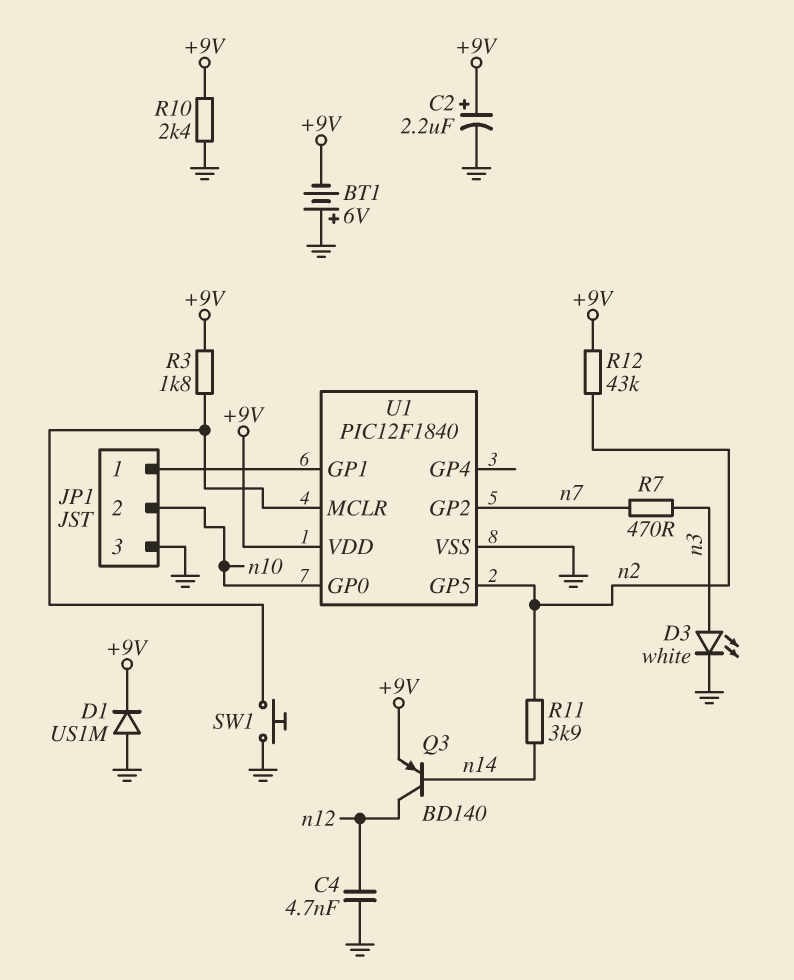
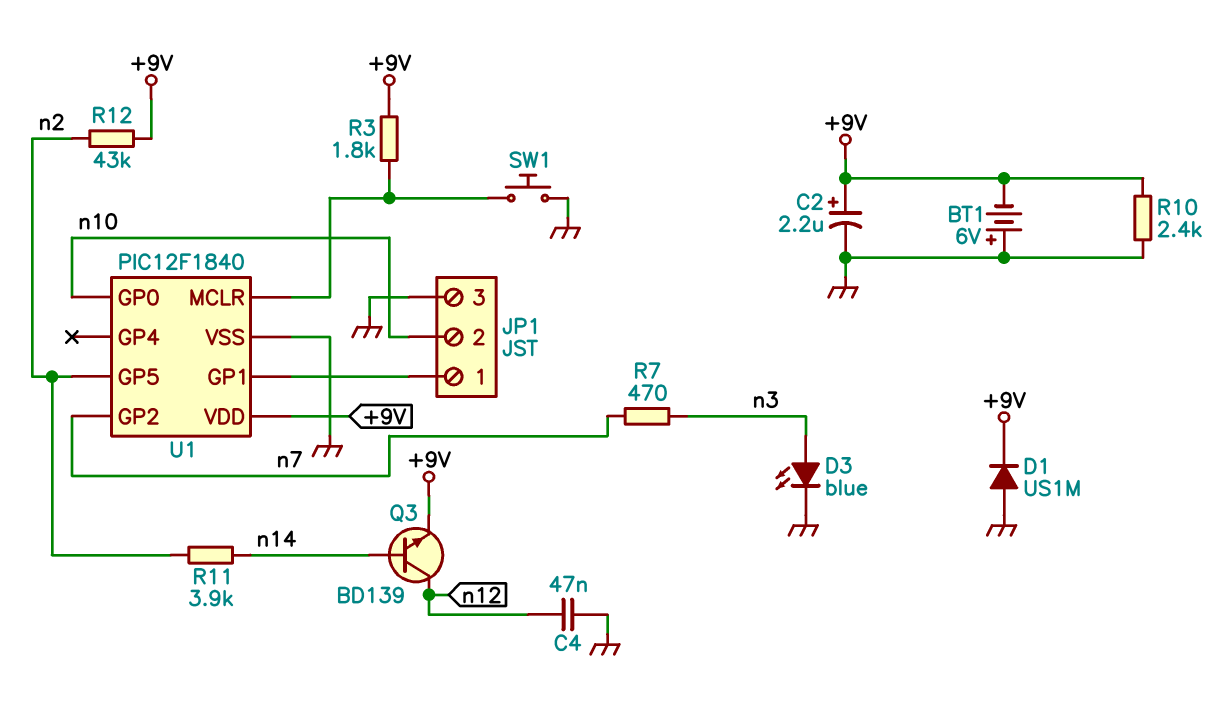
C4: 4.7nF (GND, n12) -> 47nF (GND, n12)
D3: LED white (A n3, K GND) -> LED blue (A n3, K GND)
Q3: PNP BD140 (B n14, C n12, E +9V) -> NPN BD139 (B n14, C n12, E +9V)

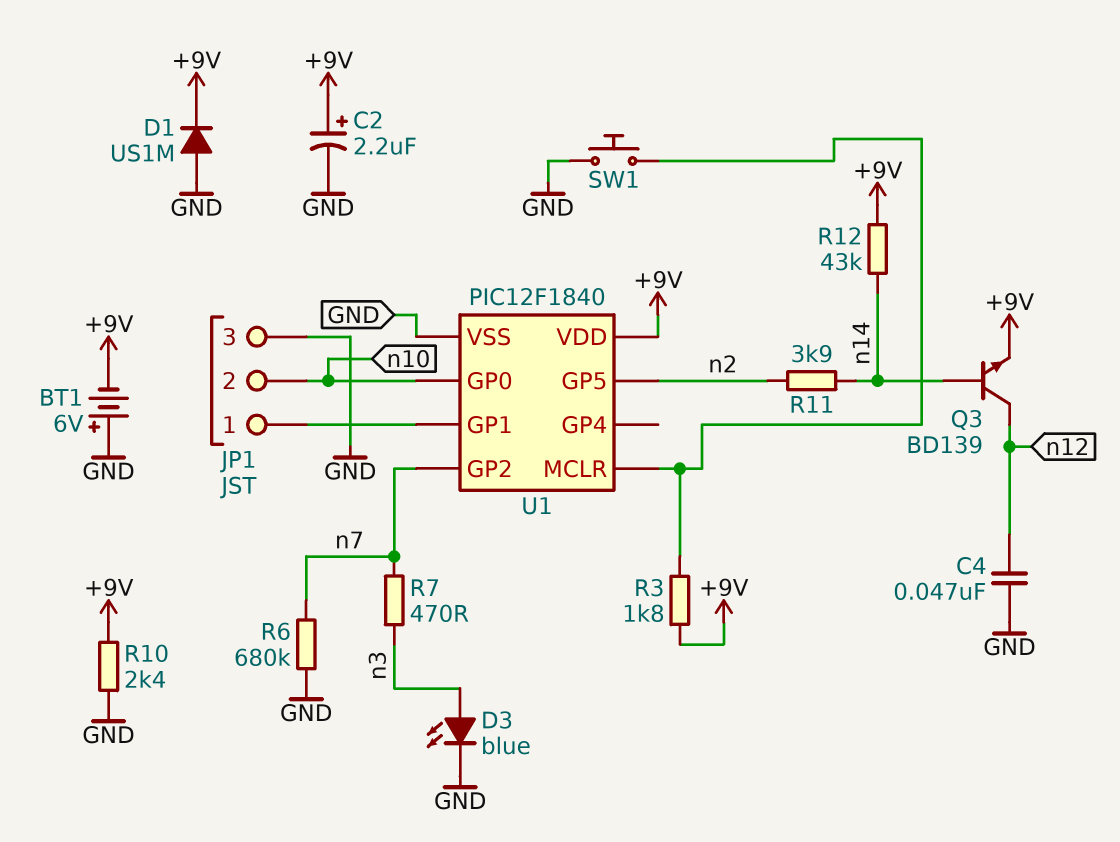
R6: none -> 680k (GND, n7)
R12: 43k (+9V, n2) -> 43k (+9V, n14)

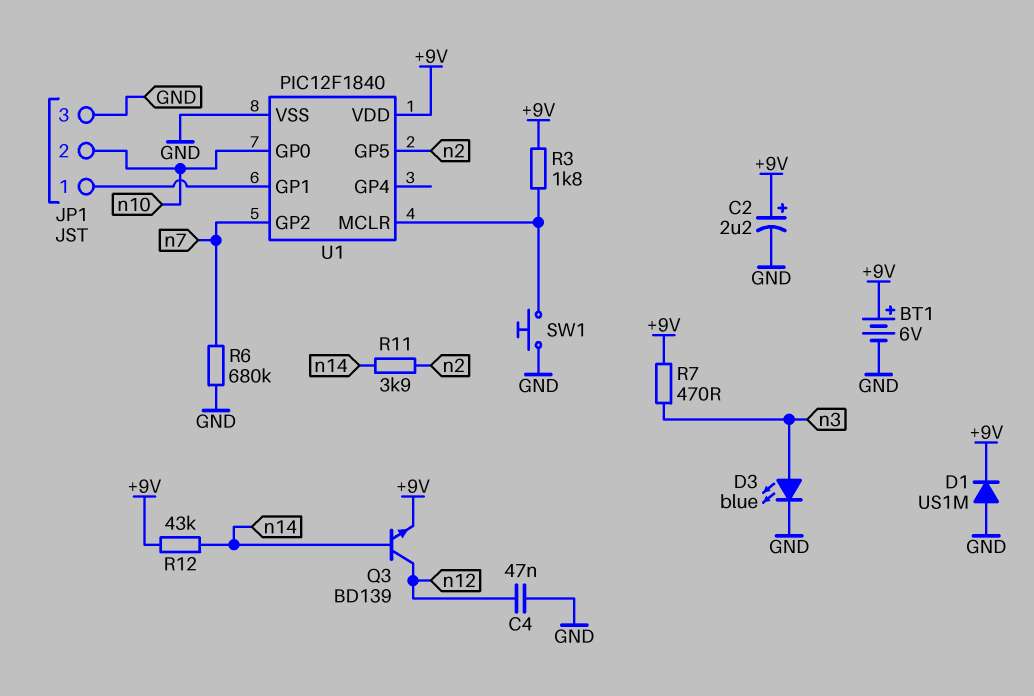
BT1: 6V (plus GND, minus +9V) -> 6V (plus +9V, minus GND)
R7: 470 (n3, n7) -> 470 (+9V, n3)
R10: 2.4k (+9V, GND) -> none

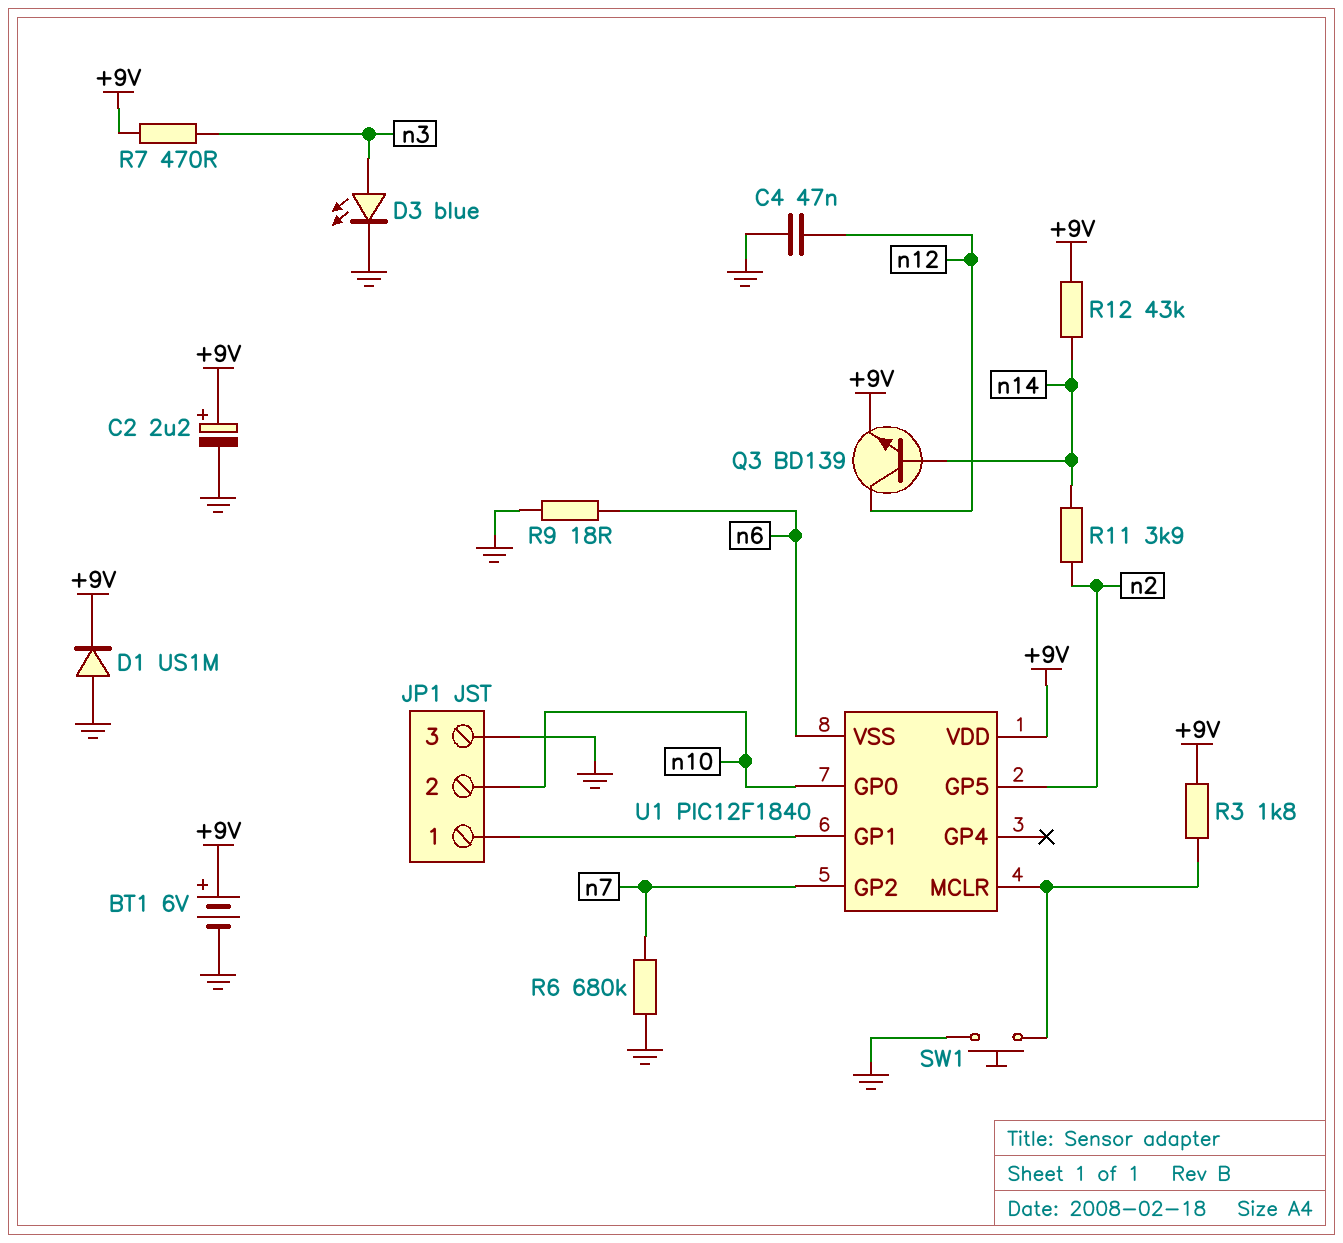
R9: none -> 18 (GND, n6)
U1 pin VSS: GND -> n6

